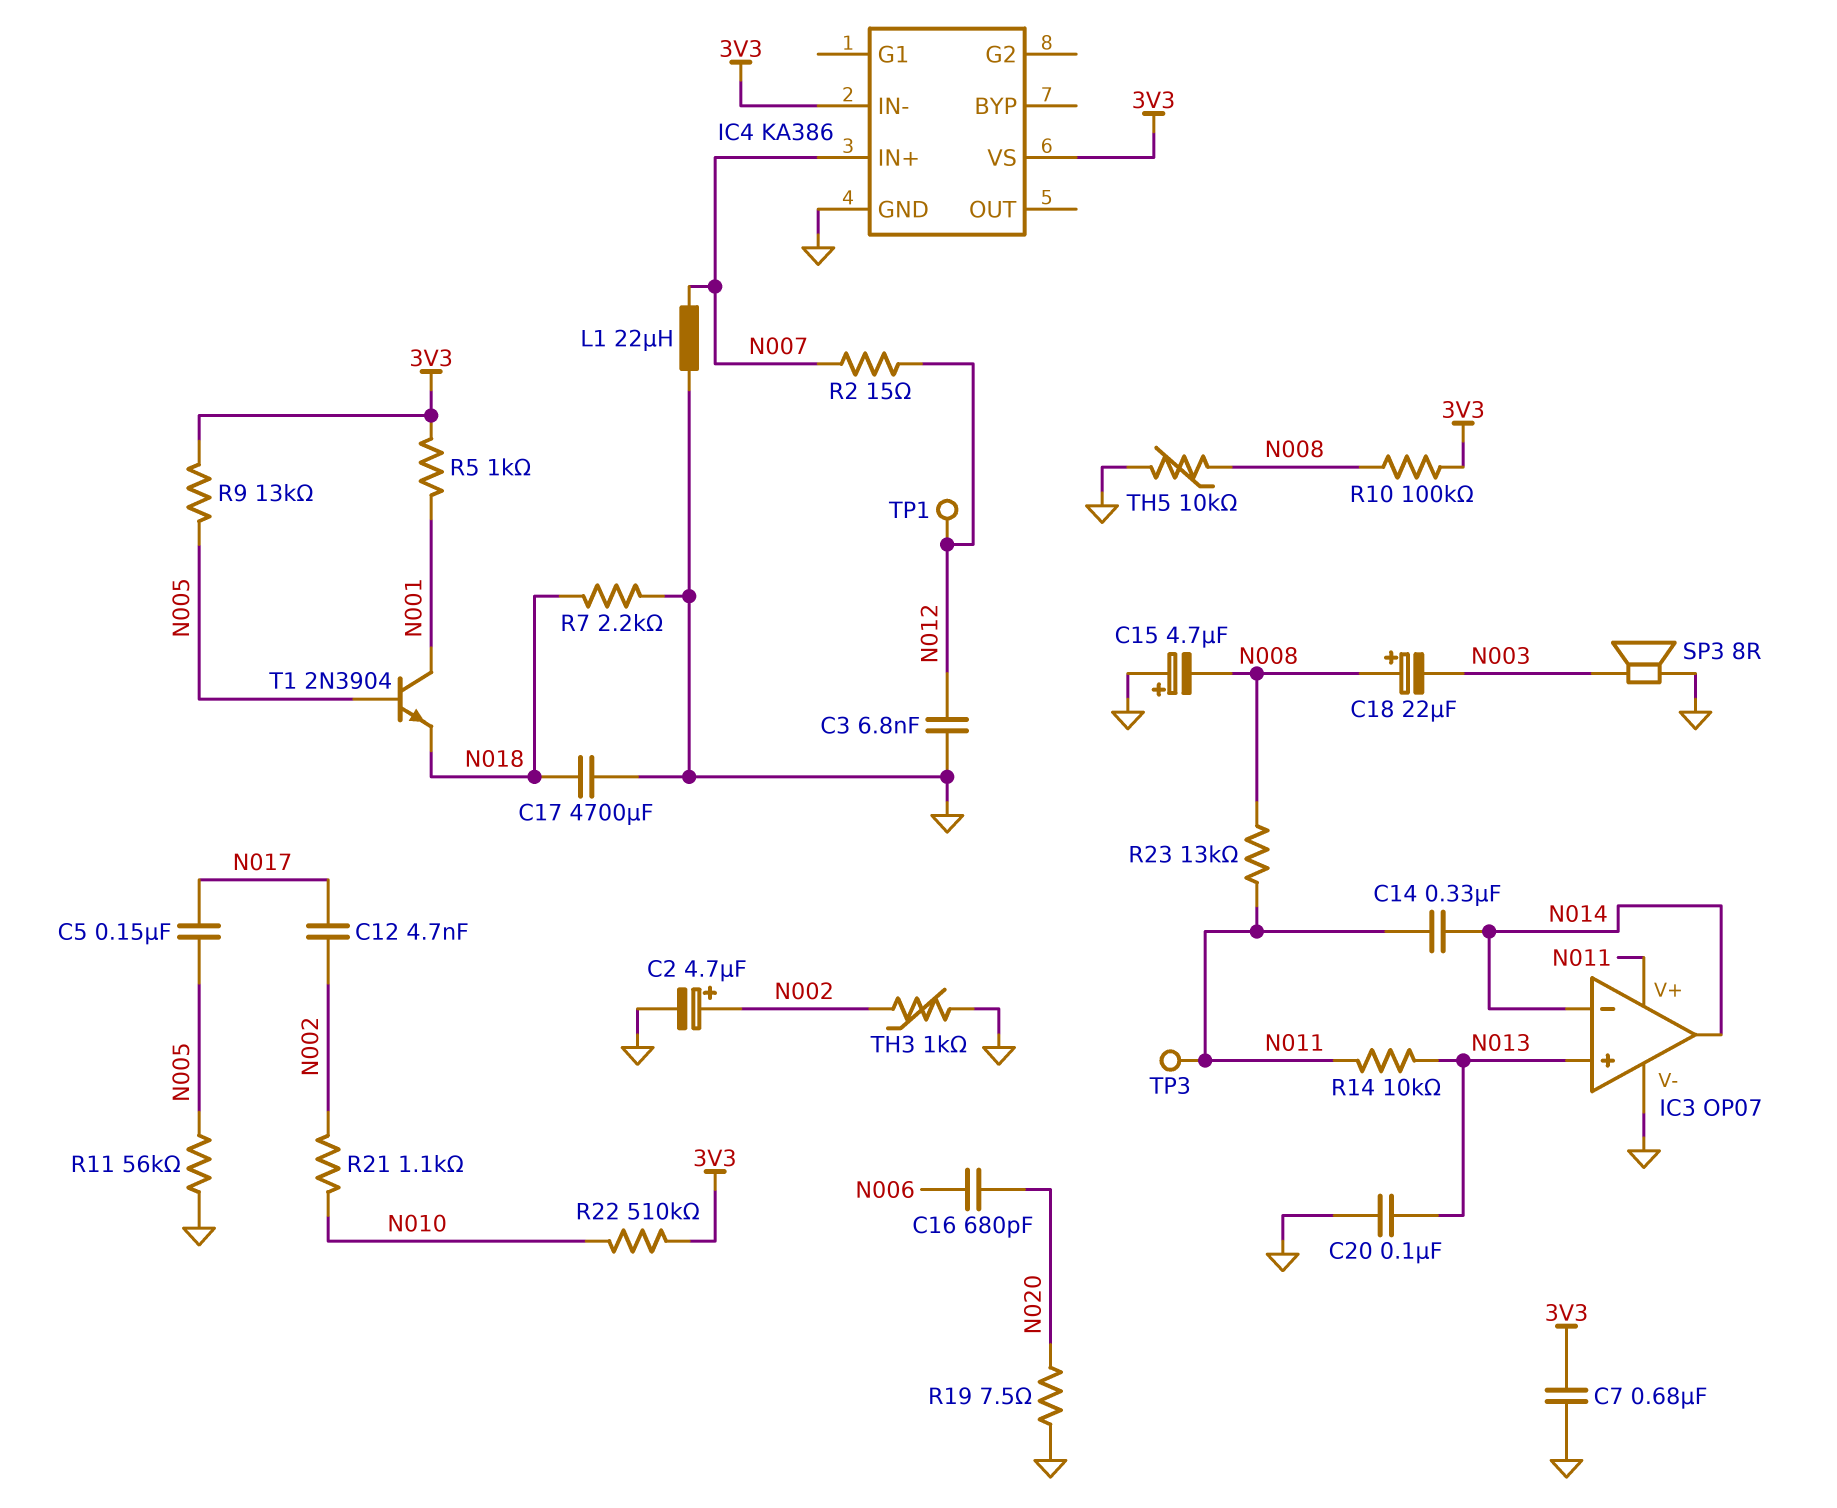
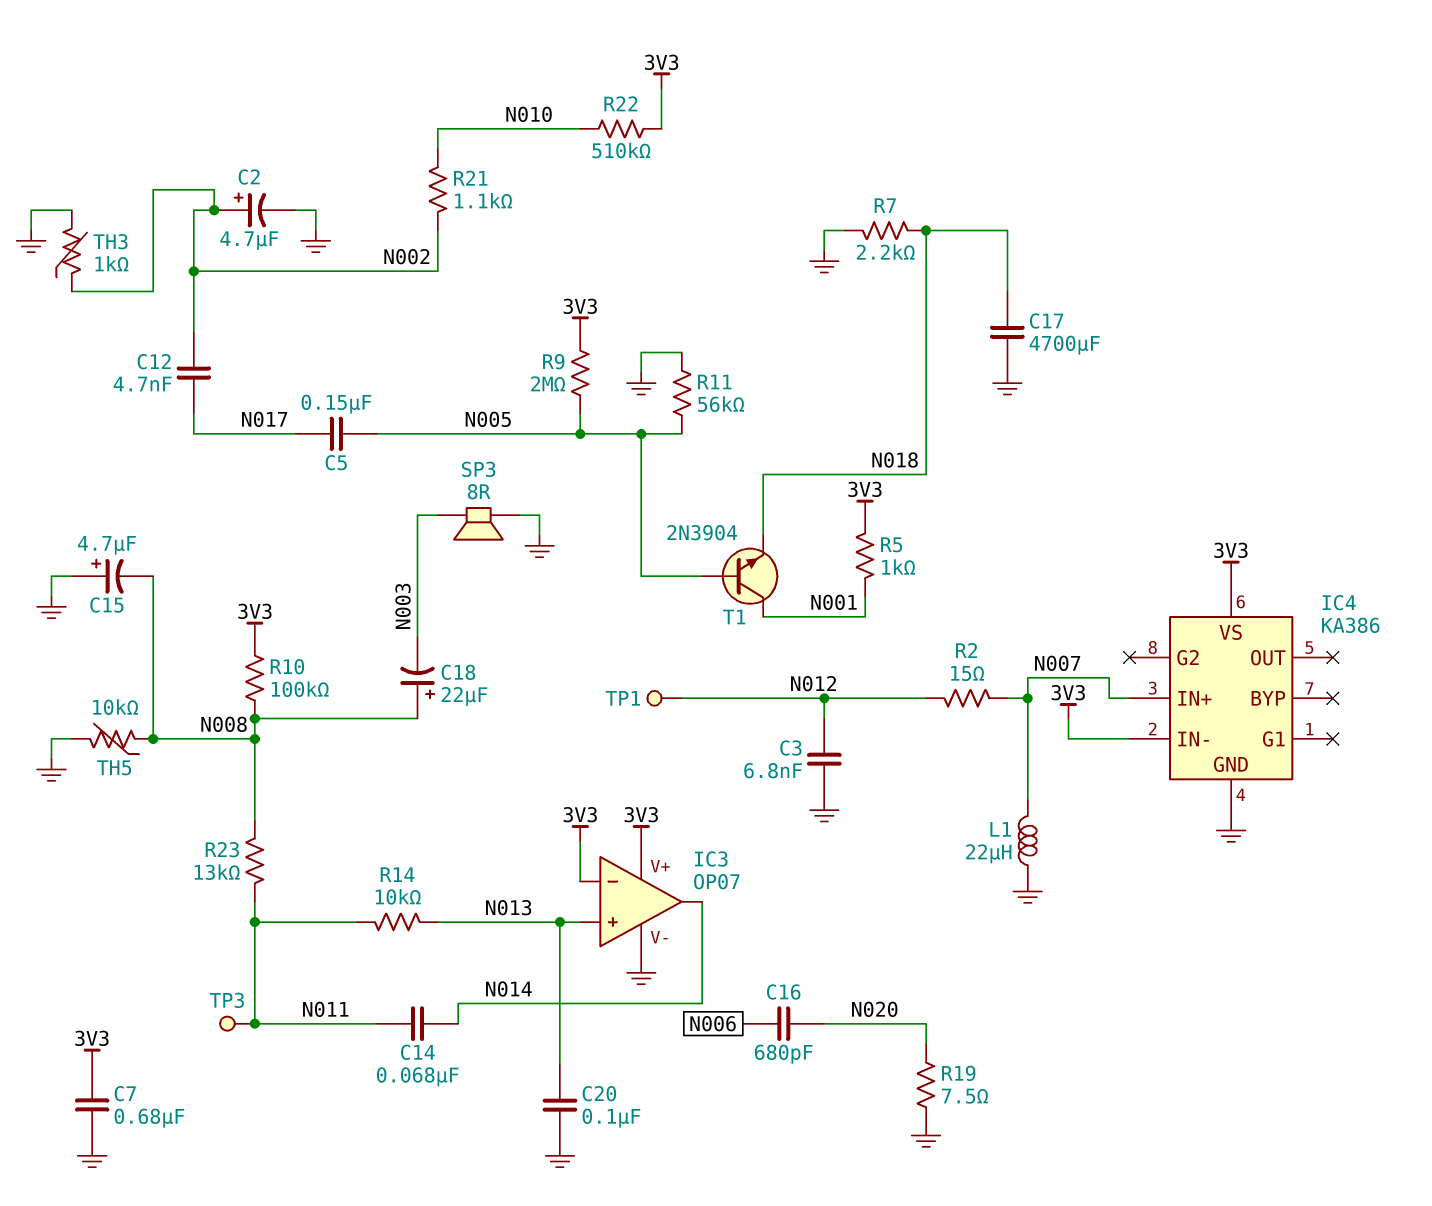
C14: 330nF (N011, N014) -> 68nF (N011, N014)
IC3 pin V+: N011 -> 3V3
IC3 pin in-: N014 -> 3V3
R9: 13k (3V3, N005) -> 2M (3V3, N005)

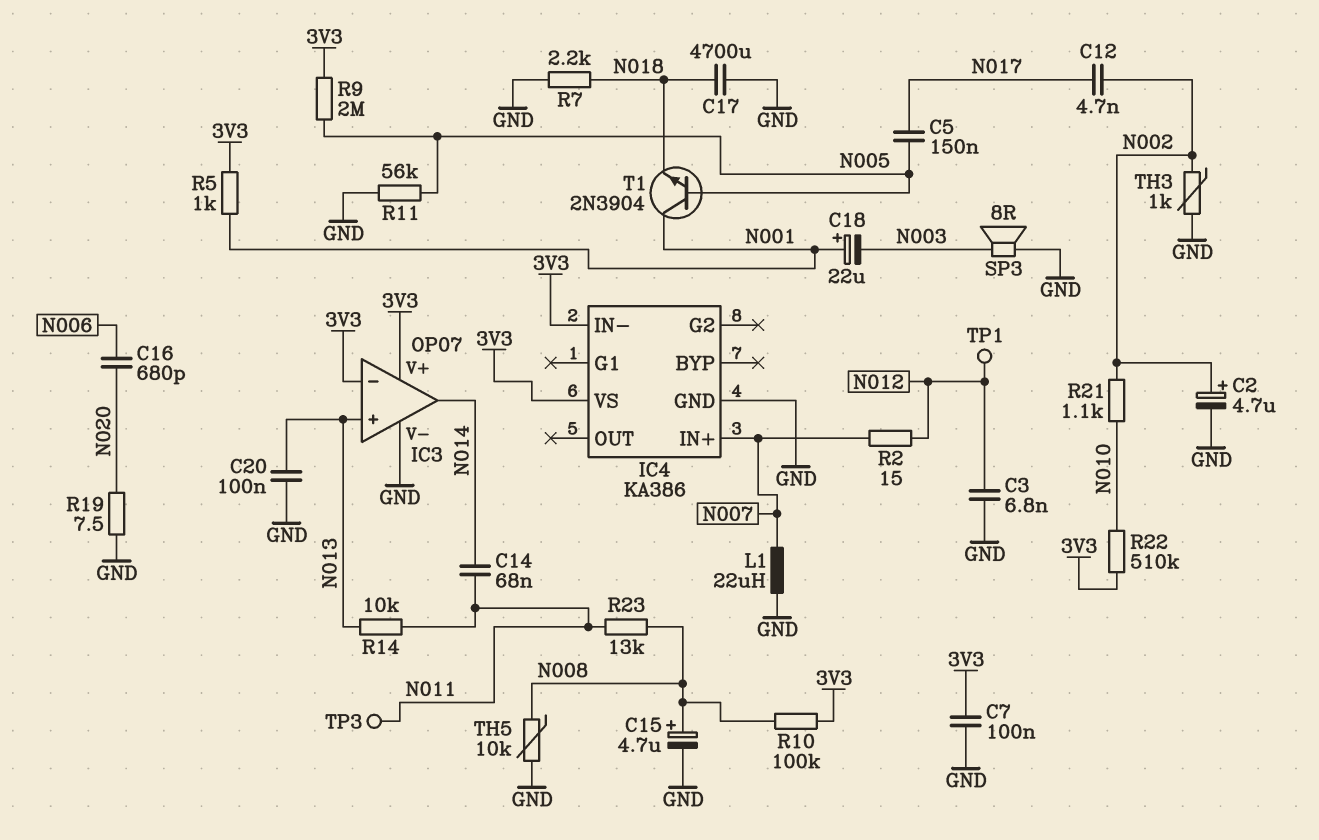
C7: 680nF (3V3, GND) -> 100nF (3V3, GND)
C15: 4.7uF (plus GND, minus N008) -> 4.7uF (plus N008, minus GND)
C18: 22uF (plus N008, minus N003) -> 22uF (plus N001, minus N003)

